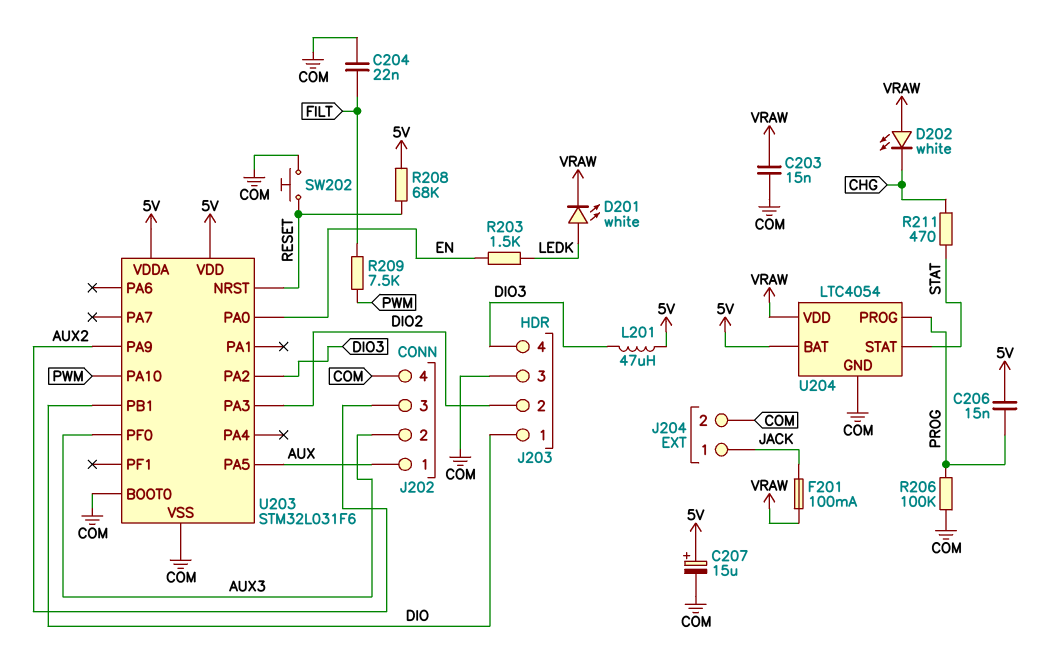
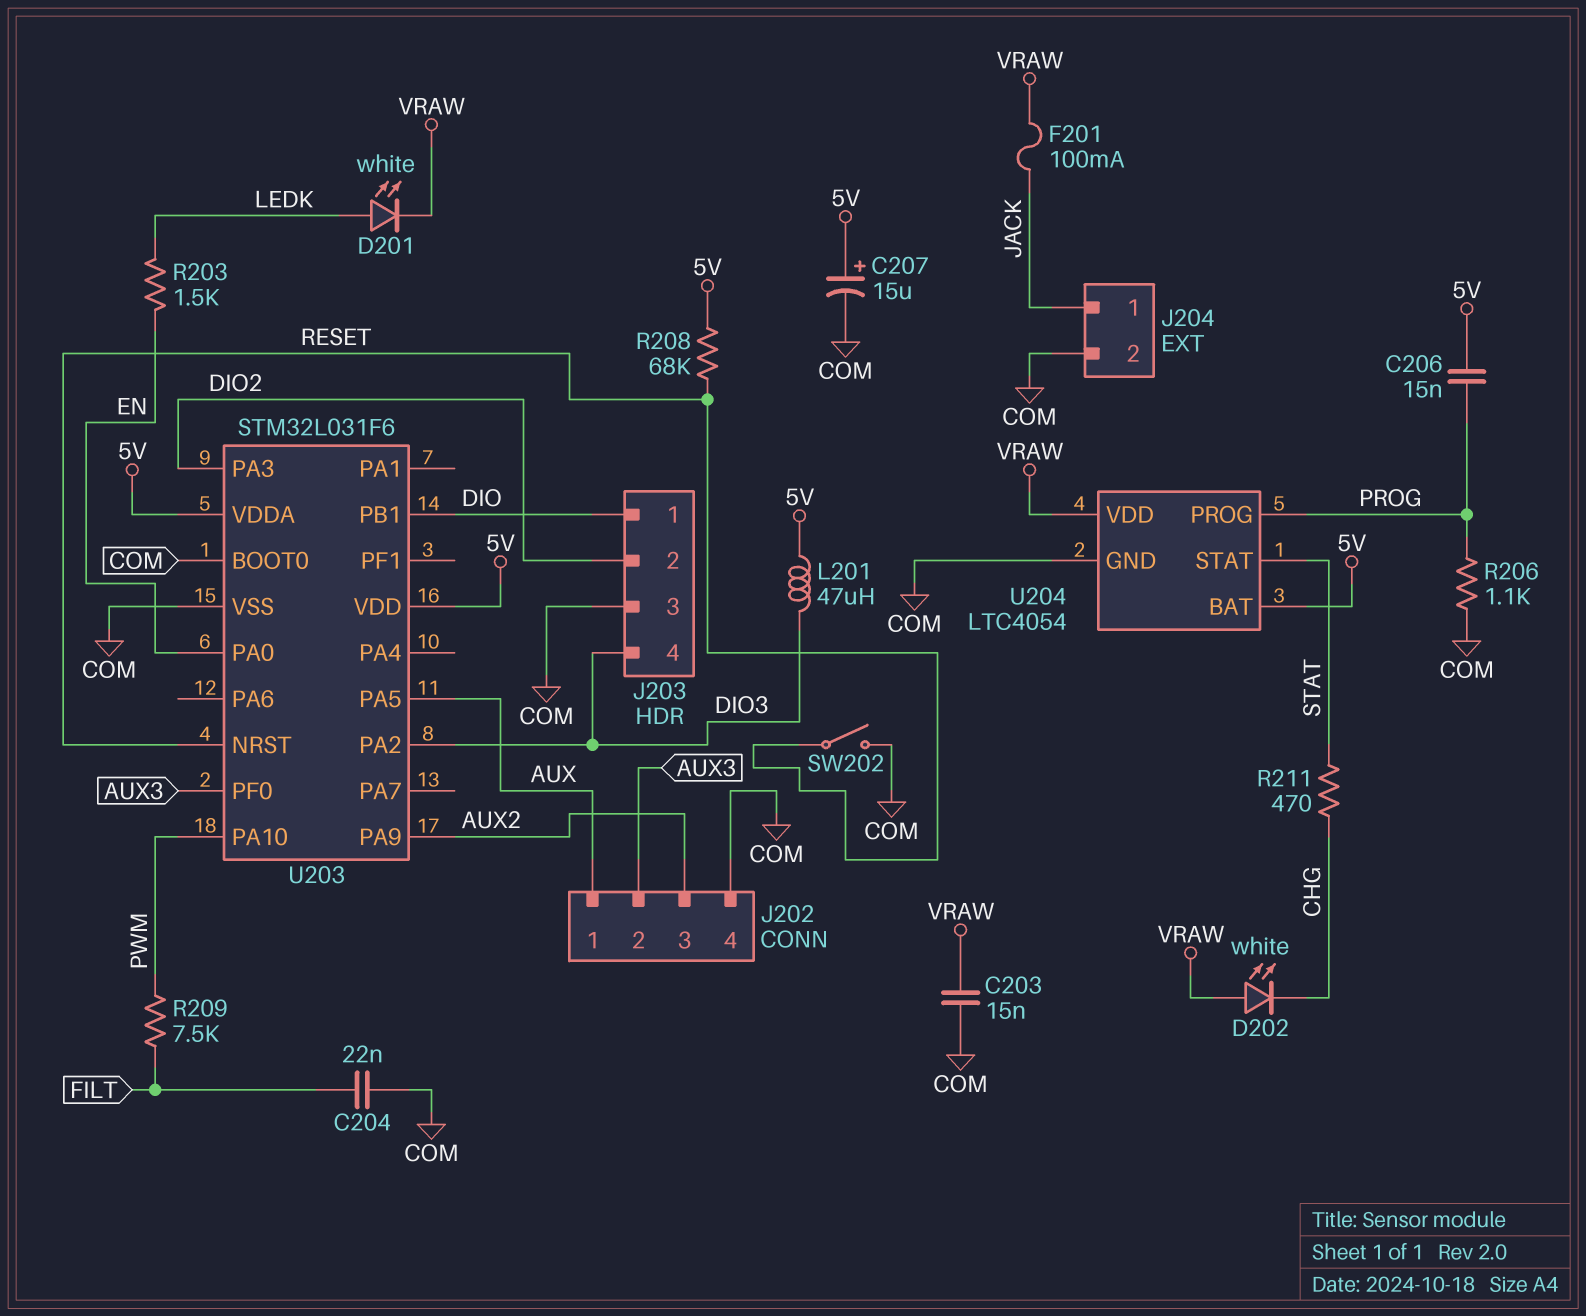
R206: 100k (COM, PROG) -> 1.1k (COM, PROG)
SW202: button (COM, RESET) -> switch (COM, RESET)

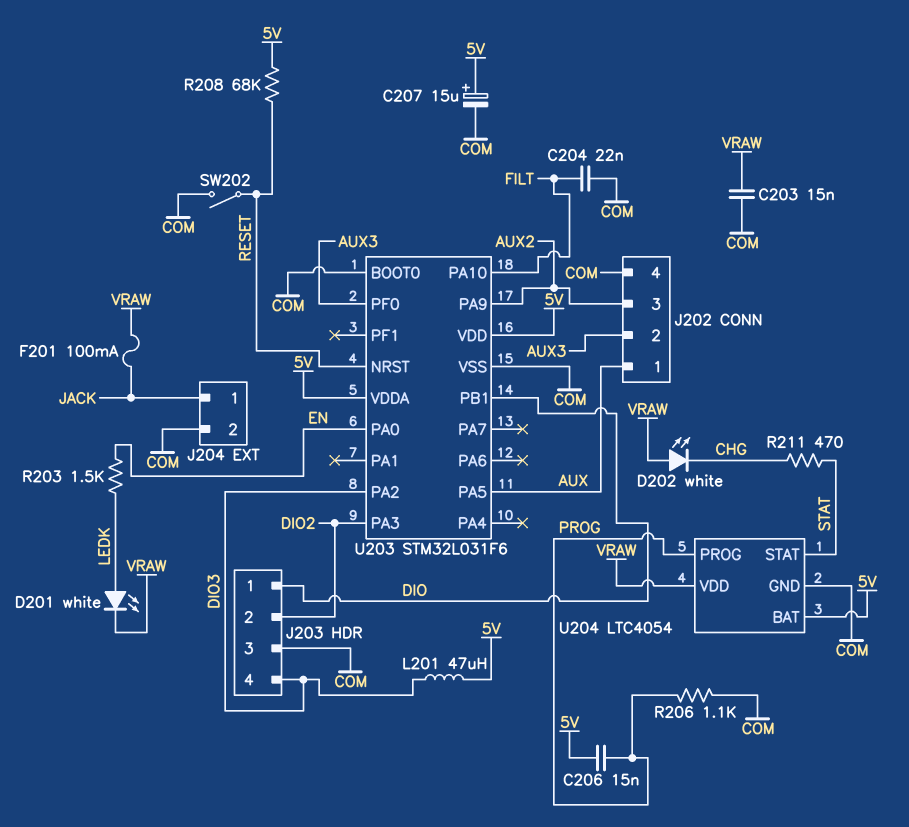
R209: 7.5k (FILT, PWM) -> none
U203 pin PA10: PWM -> FILT

